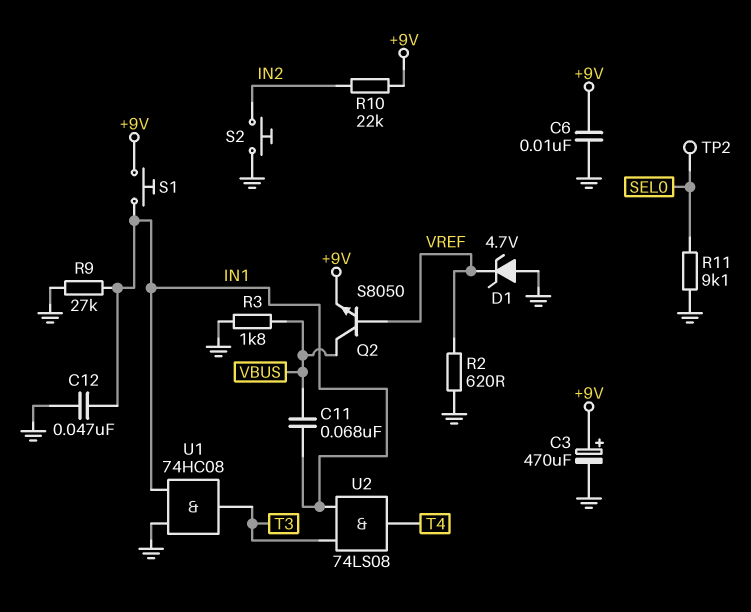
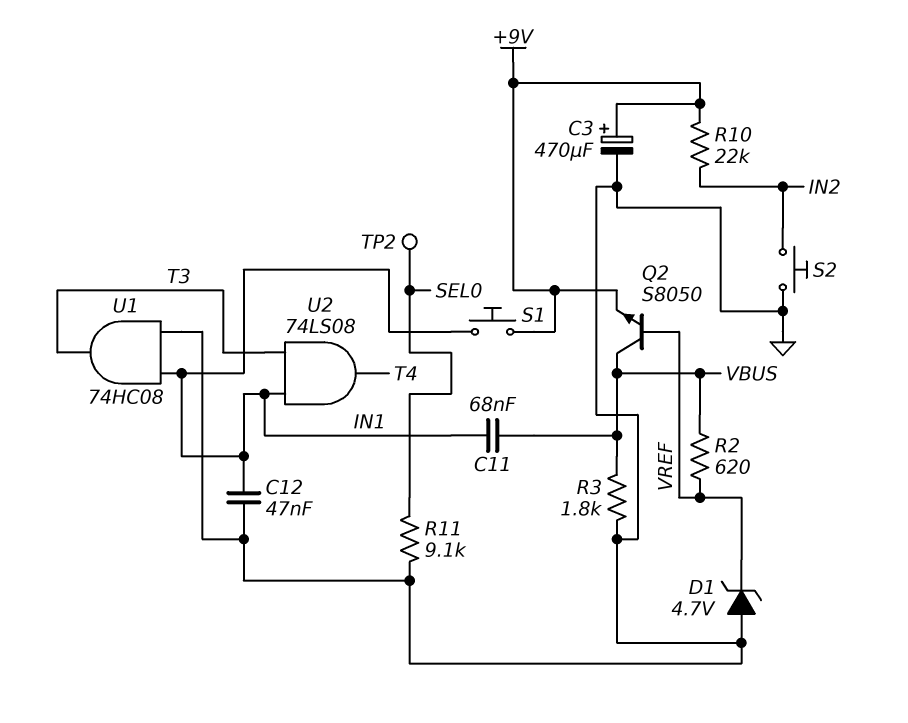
C6: 10nF (+9V, GND) -> none
R2: 620 (GND, VREF) -> 620 (VBUS, VREF)
R9: 27k (GND, IN1) -> none

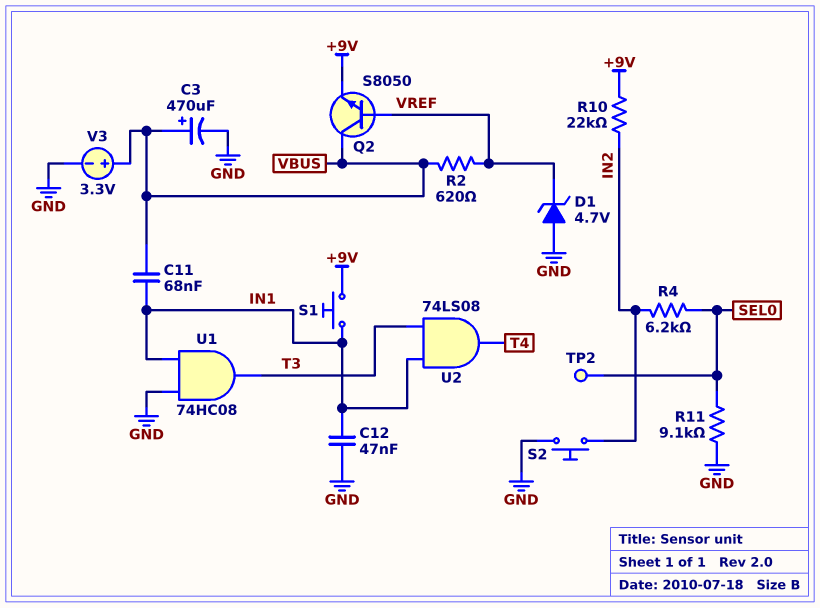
C3: 470uF (plus +9V, minus GND) -> 470uF (plus VBUS, minus GND)
R3: 1.8k (GND, VBUS) -> none
R4: none -> 6.2k (IN2, SEL0)
V3: none -> 3.3V (plus VBUS, minus GND)

